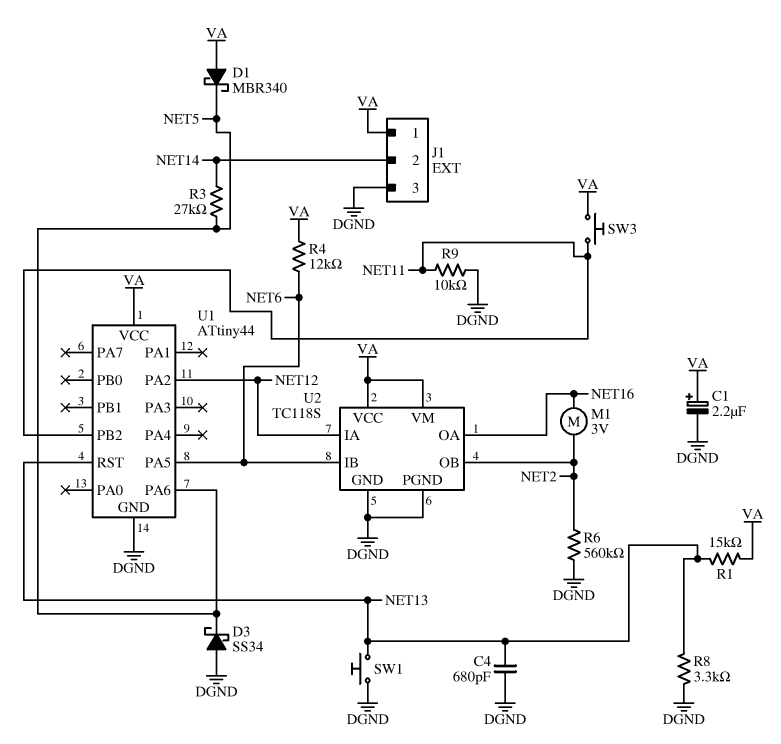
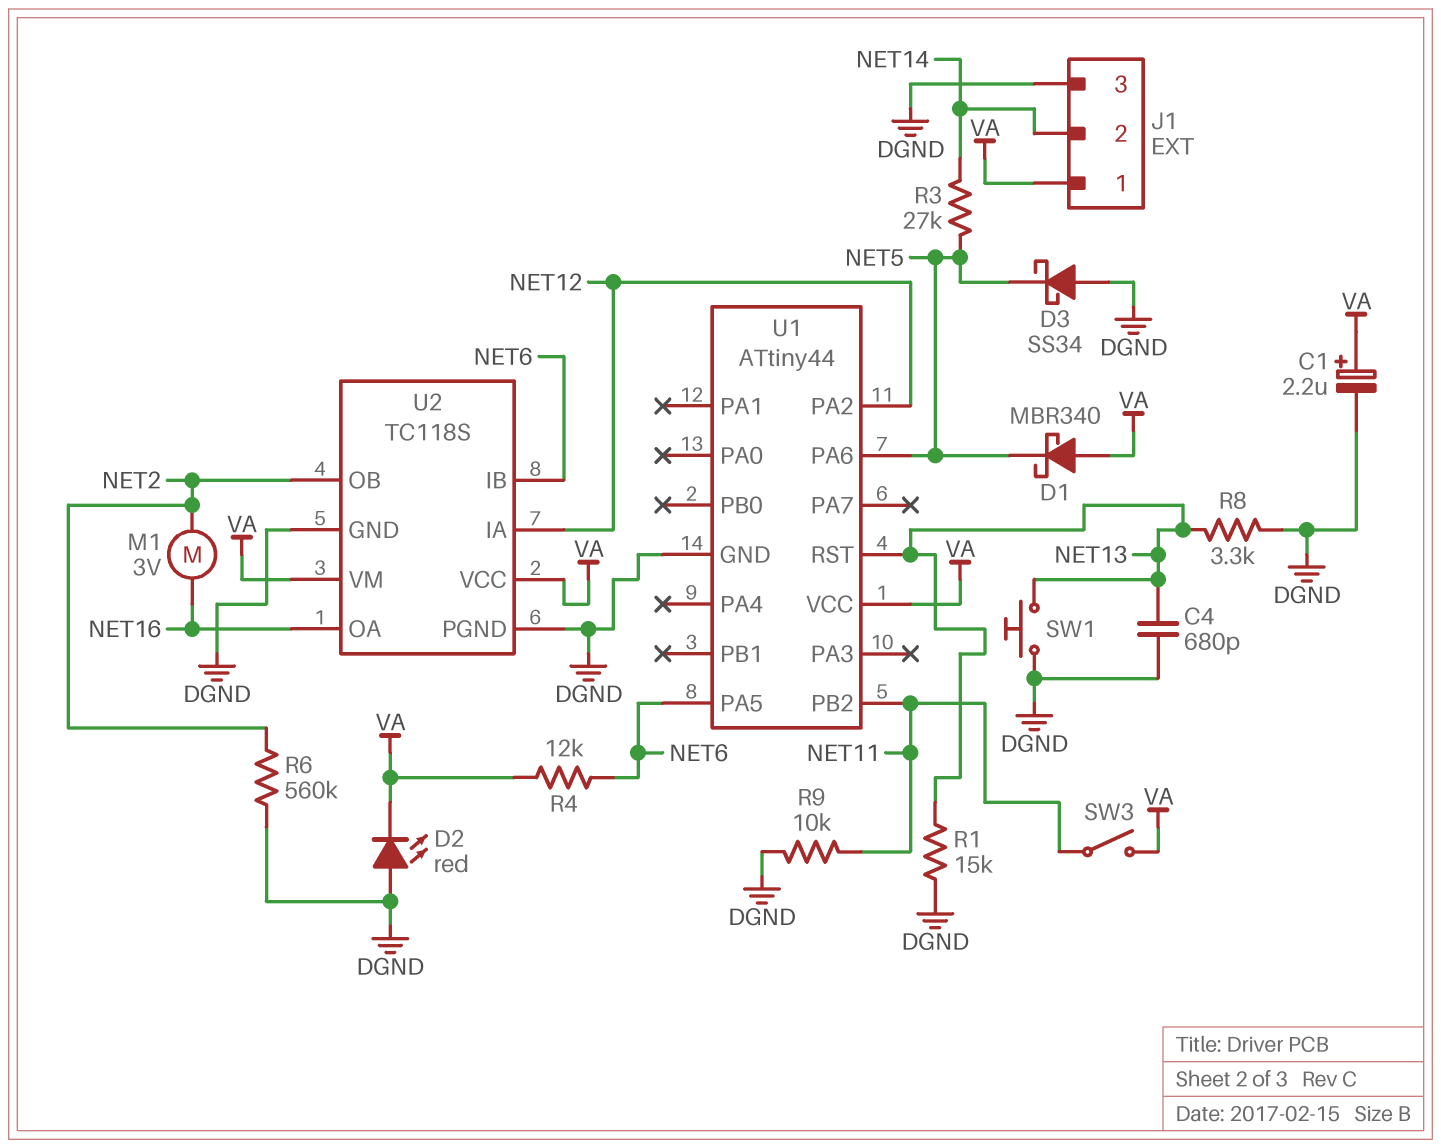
D2: none -> LED red (A DGND, K VA)
R1: 15k (NET13, VA) -> 15k (DGND, NET13)
SW3: button (NET11, VA) -> switch (NET11, VA)

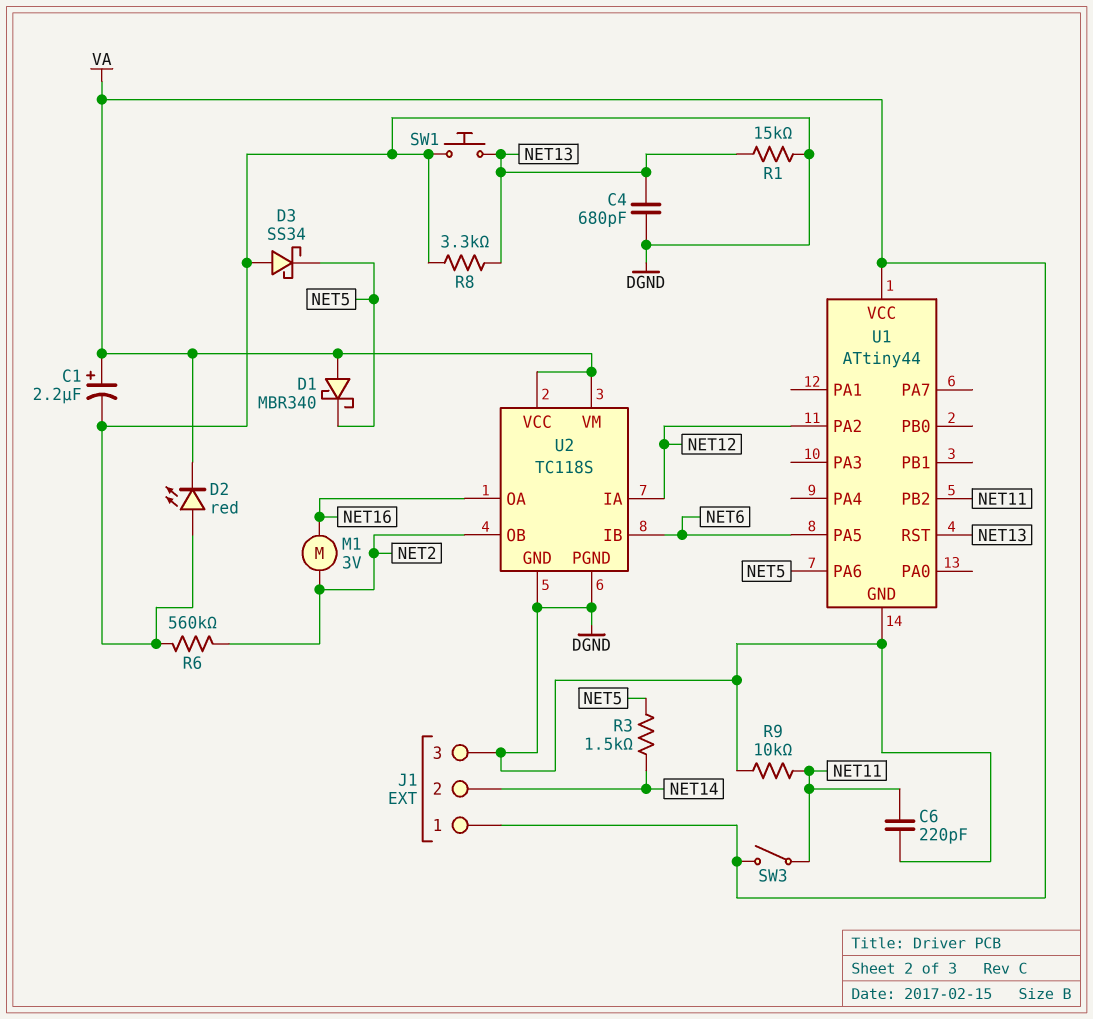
C6: none -> 220pF (DGND, NET11)
R3: 27k (NET5, NET14) -> 1.5k (NET5, NET14)
R4: 12k (NET6, VA) -> none

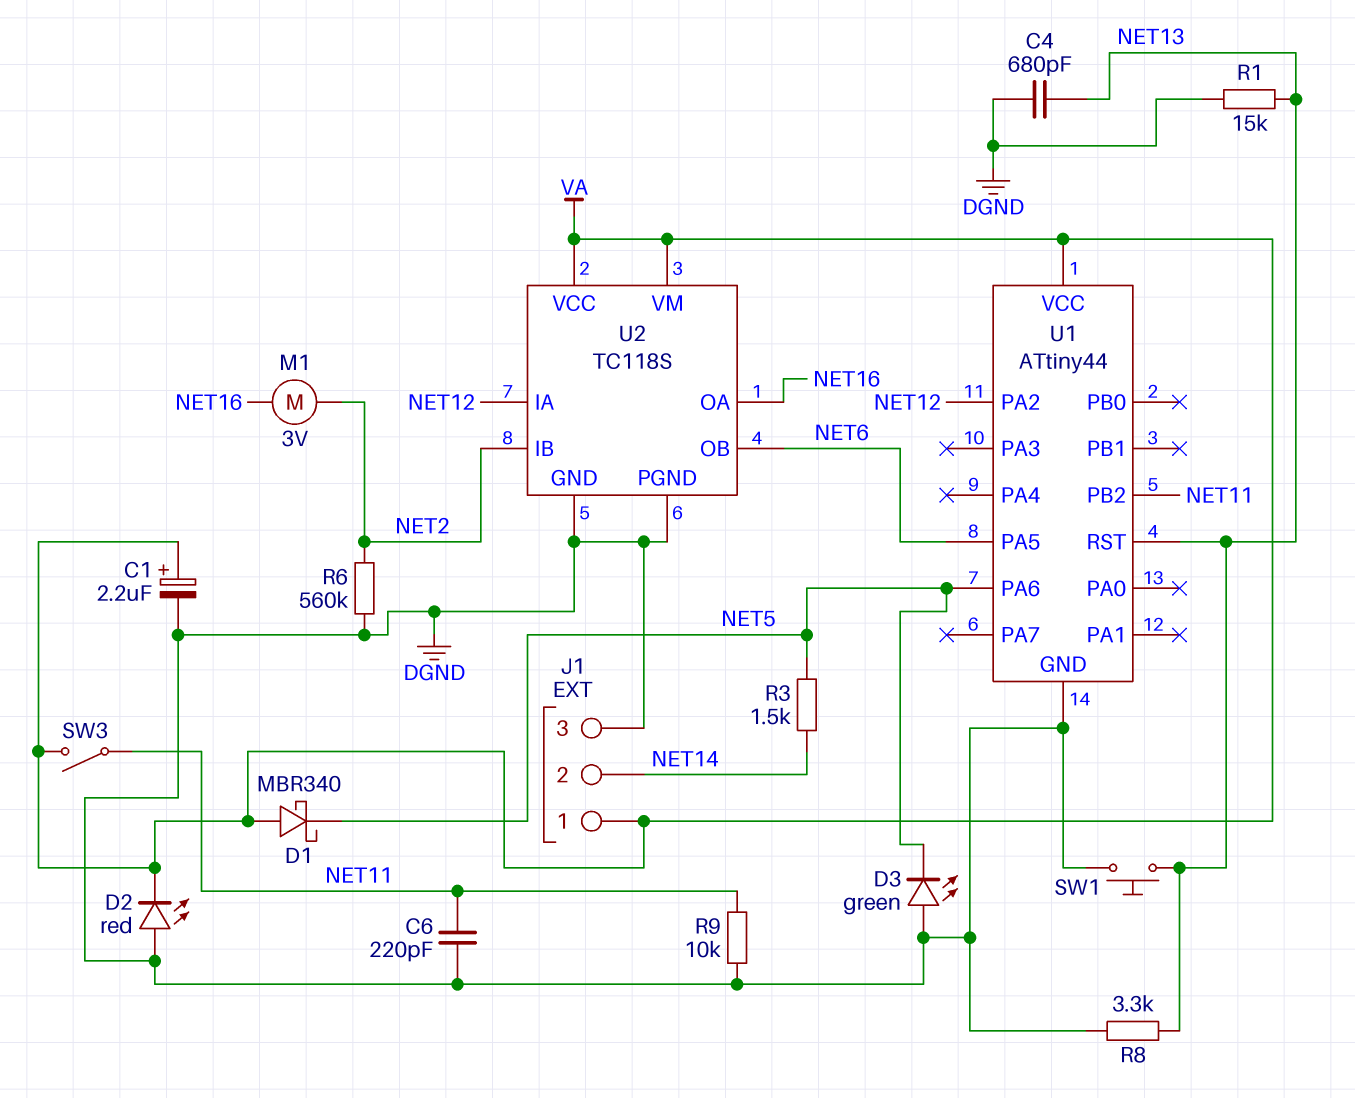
D3: schottky SS34 (A DGND, K NET5) -> LED green (A DGND, K NET5)
U2 pin IB: NET6 -> NET2
U2 pin OB: NET2 -> NET6

